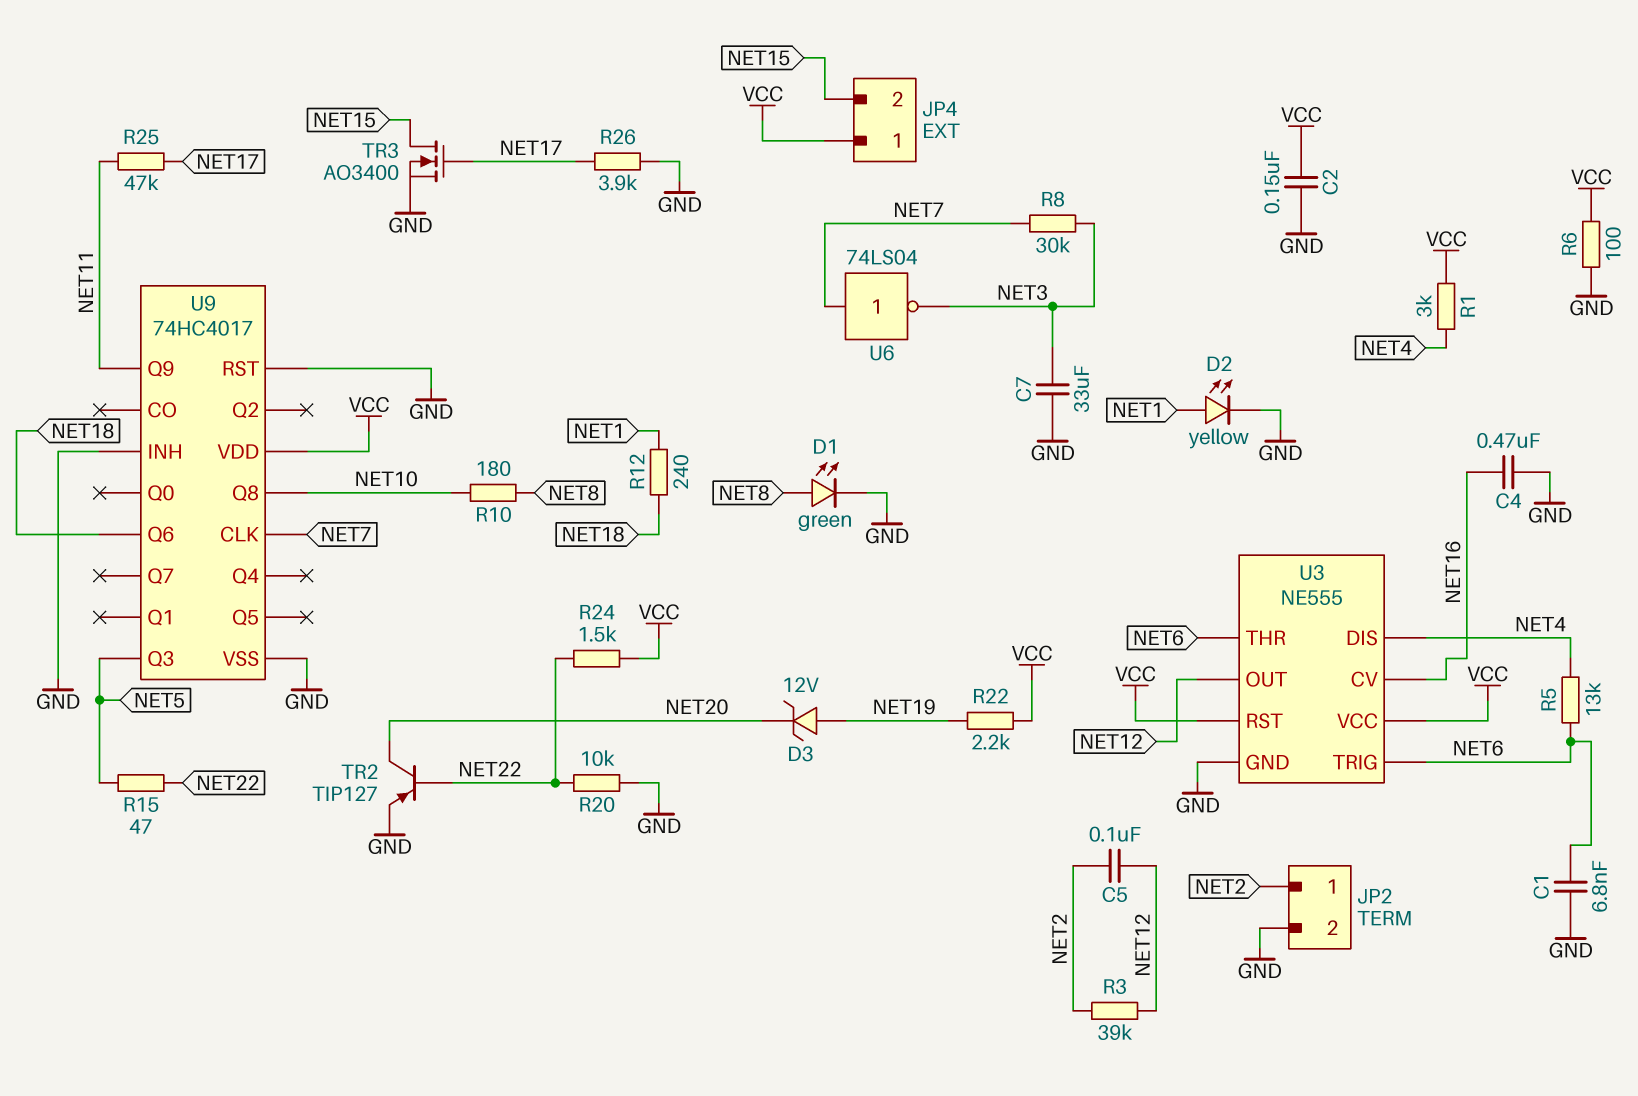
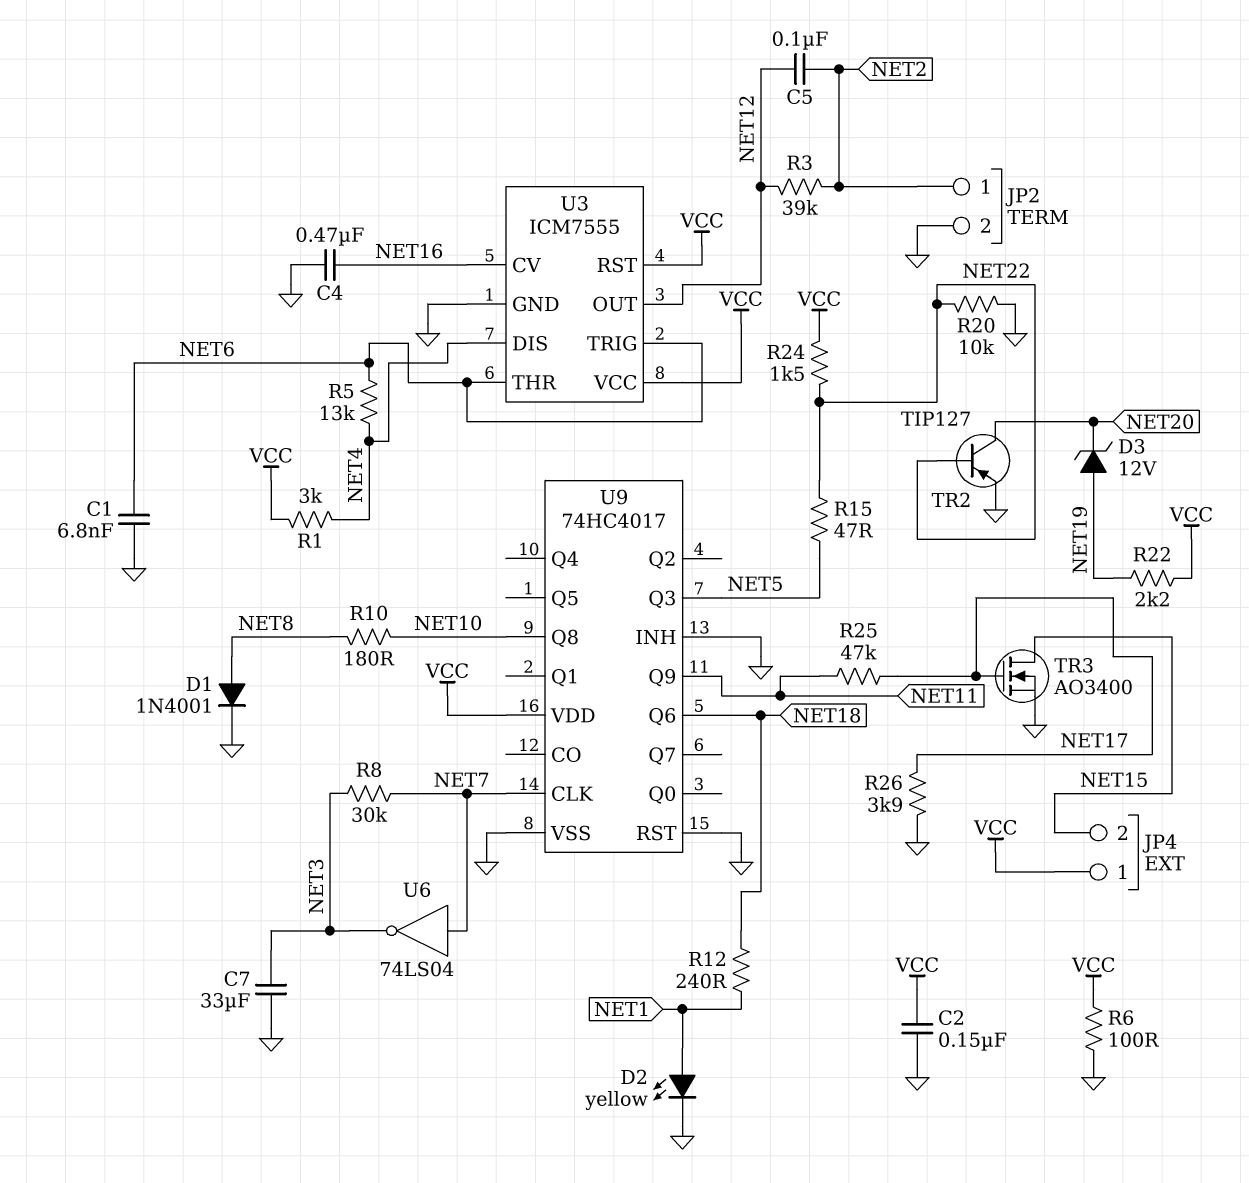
D1: LED green (A NET8, K GND) -> diode 1N4001 (A NET8, K GND)
U3: NE555 -> ICM7555

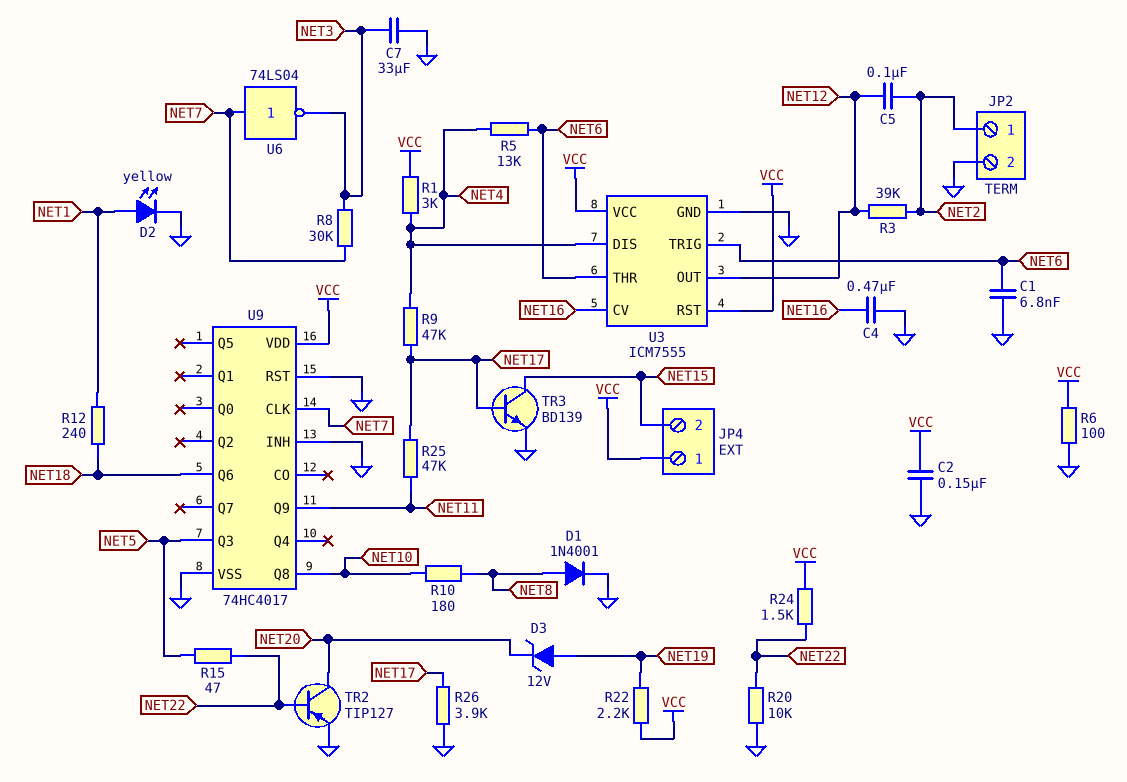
R9: none -> 47k (NET4, NET17)
TR3: NMOS AO3400 (G NET17, D NET15, S GND) -> NPN BD139 (B NET17, C NET15, E GND)

